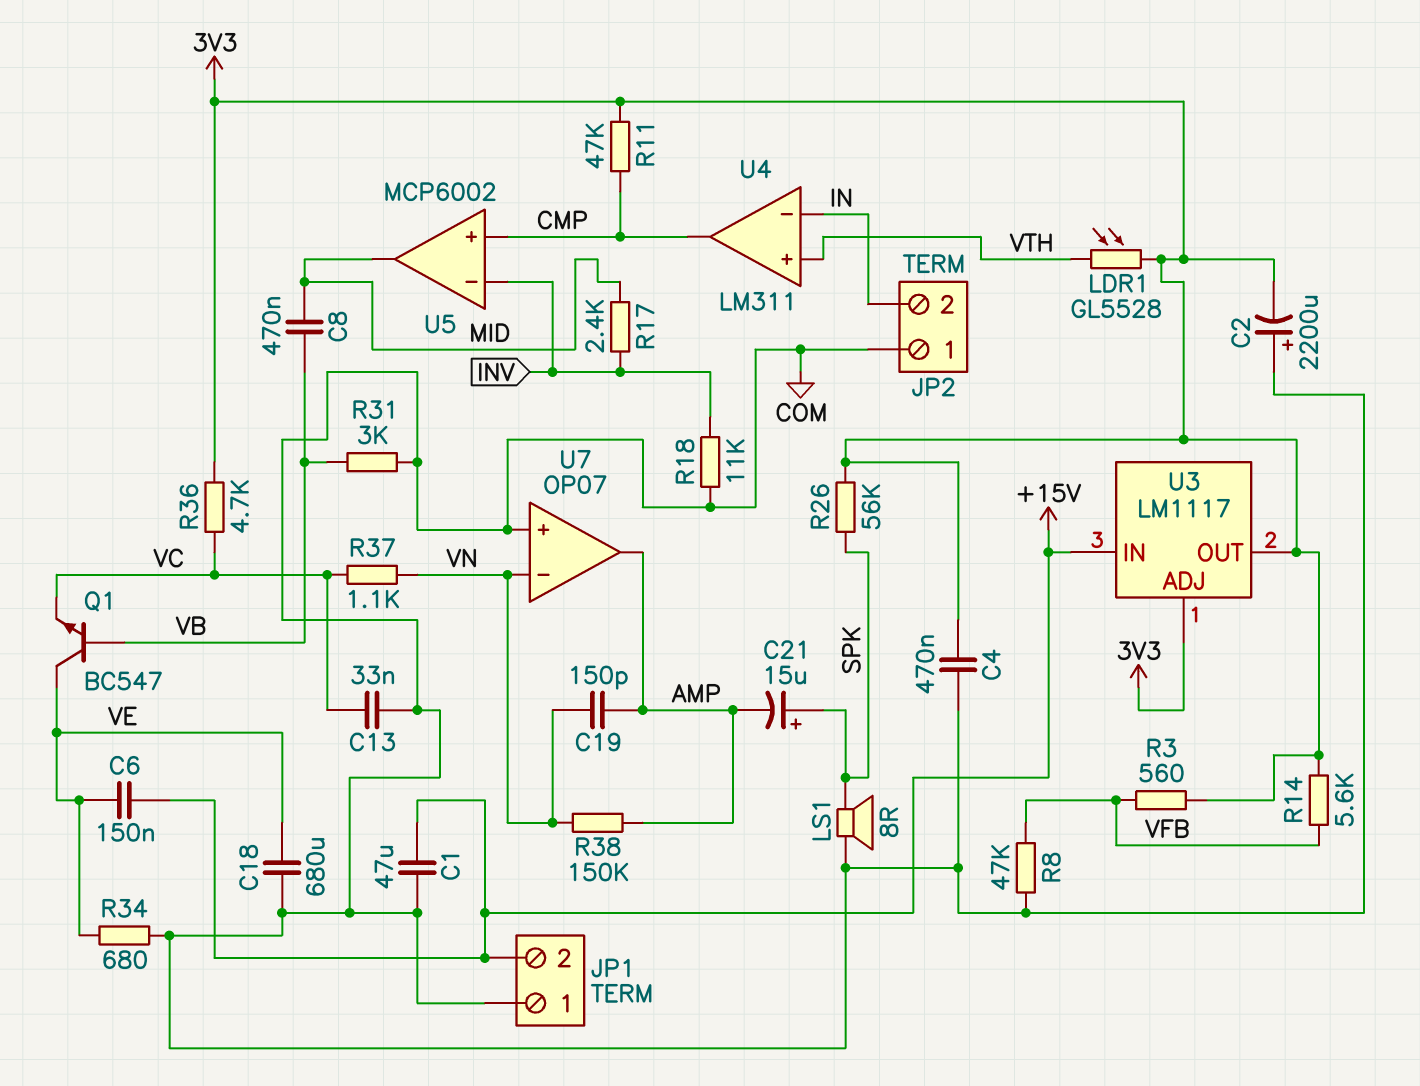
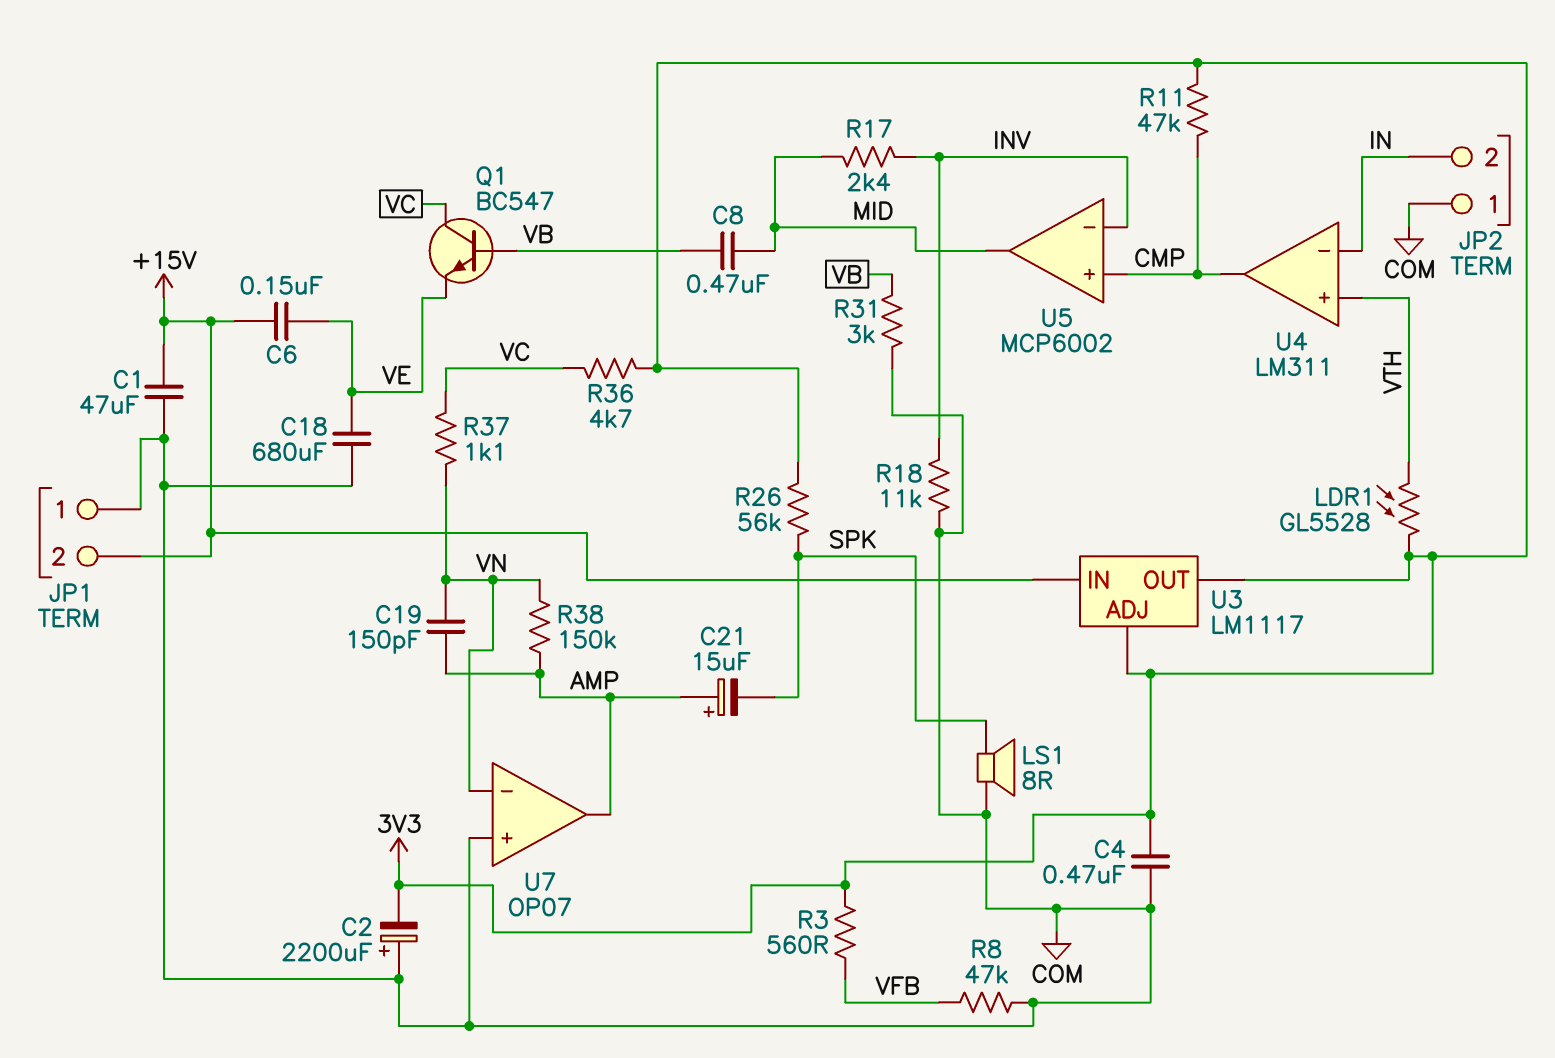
C13: 33nF (COM, VC) -> none
C21: 15uF (plus SPK, minus AMP) -> 15uF (plus AMP, minus SPK)
Q1: NPN BC547 (B VB, C VE, E VC) -> NPN BC547 (B VB, C VC, E VE)
R14: 5.6k (3V3, VFB) -> none
R34: 680 (COM, VE) -> none

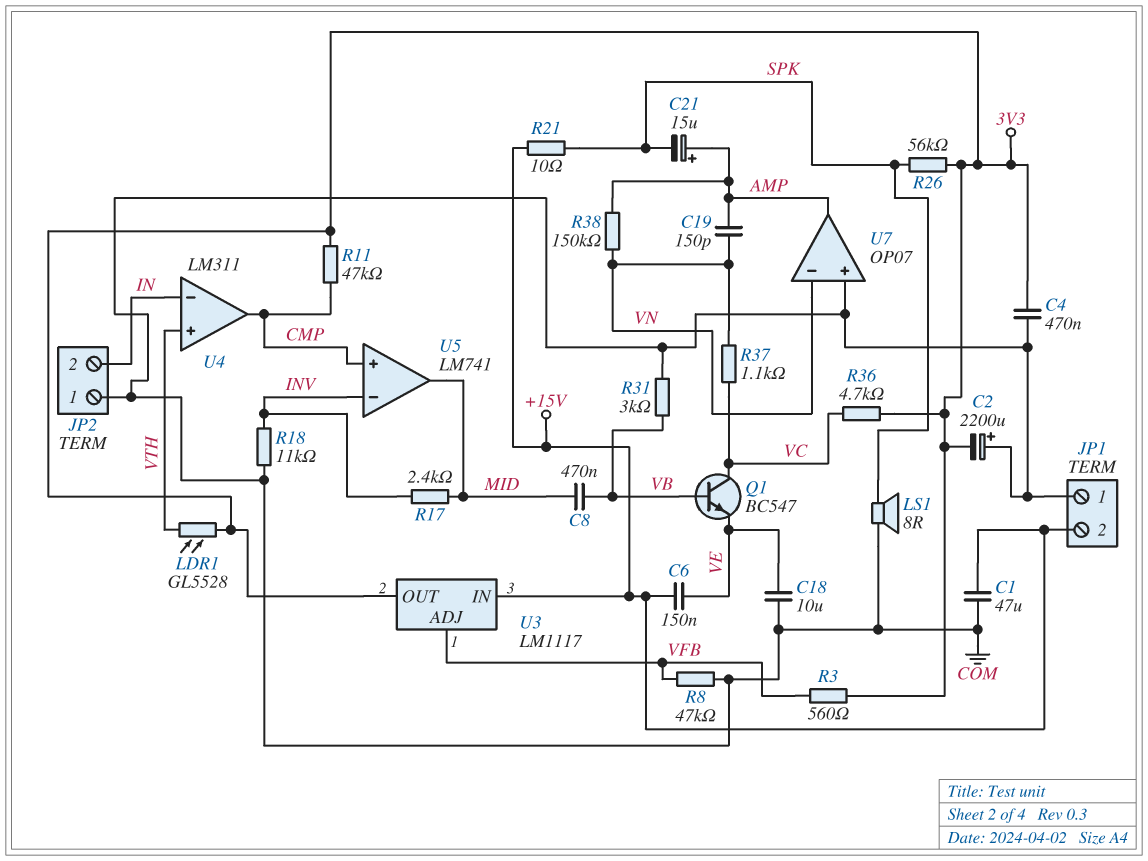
C18: 680uF (COM, VE) -> 10uF (COM, VE)
R21: none -> 10 (+15V, SPK)
U3 pin ADJ: 3V3 -> VFB
U5: MCP6002 -> LM741

